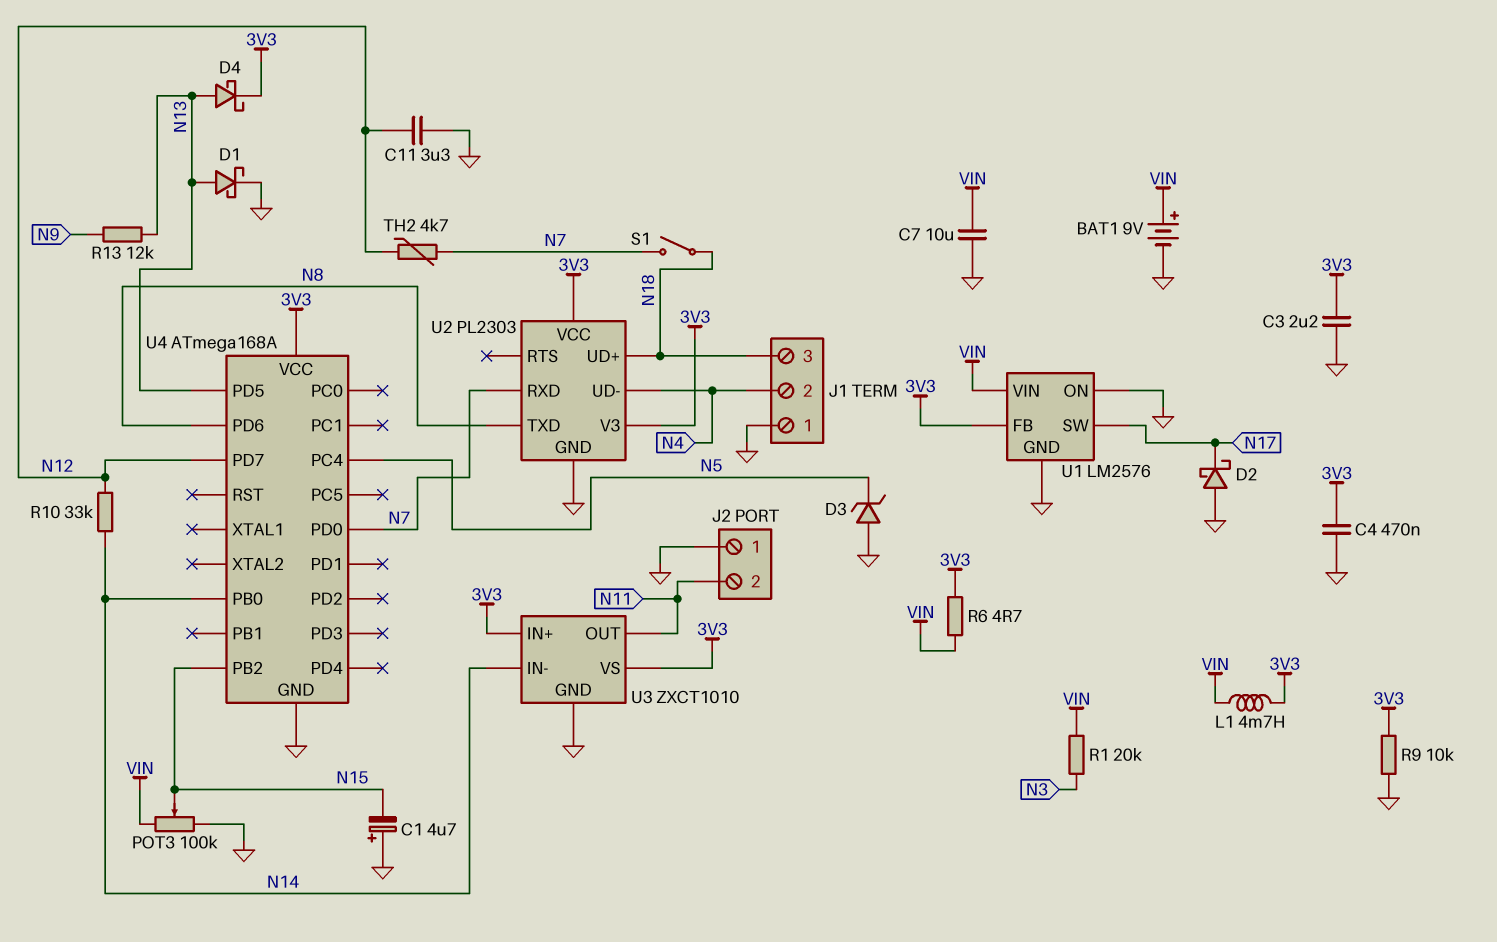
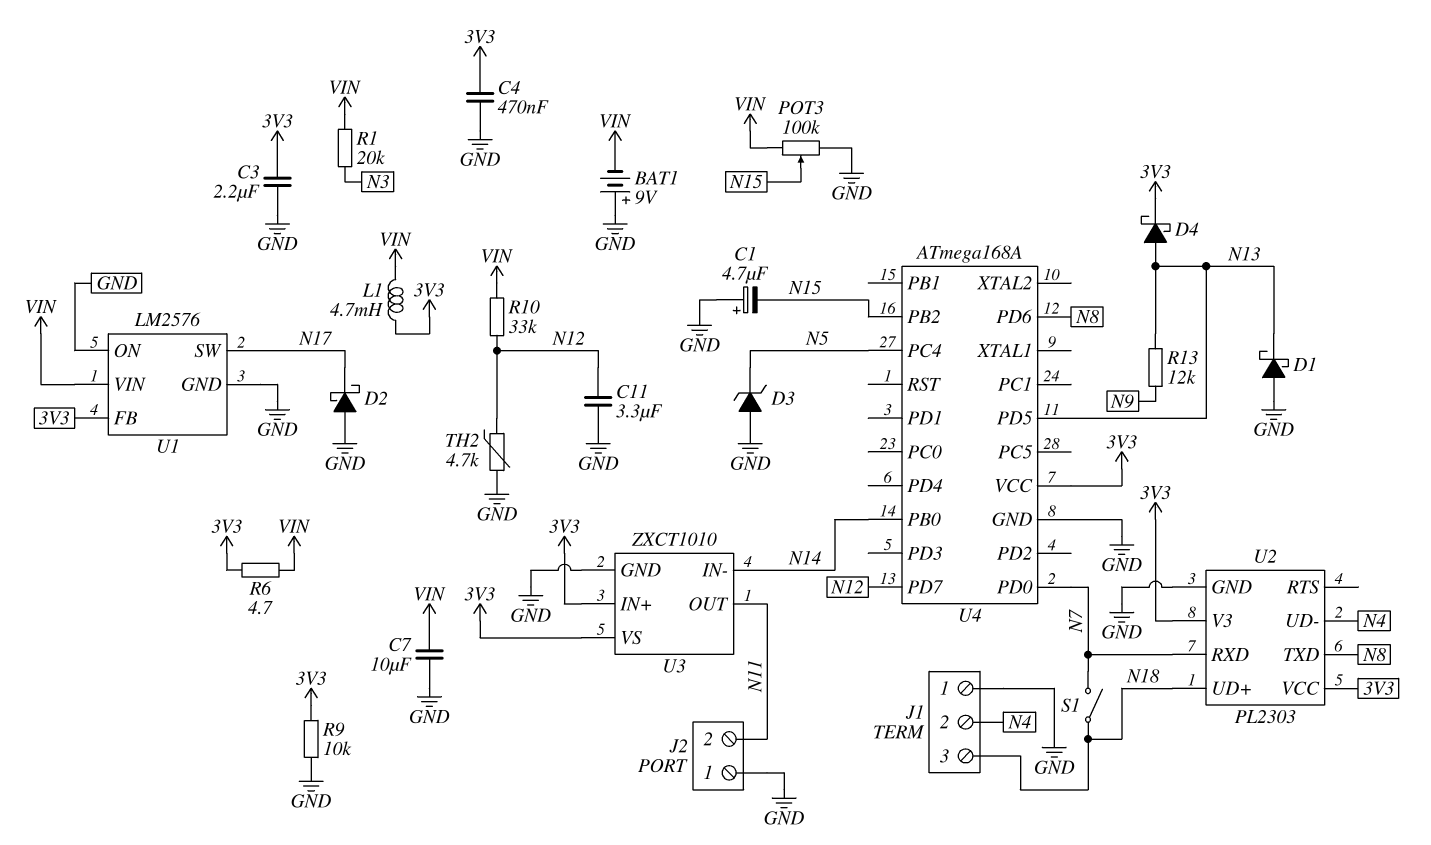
BAT1: 9V (plus VIN, minus GND) -> 9V (plus GND, minus VIN)
D1: schottky (A N13, K GND) -> schottky (A GND, K N13)
R10: 33k (N12, N14) -> 33k (N12, VIN)
TH2: 4.7k (N7, N12) -> 4.7k (GND, N12)

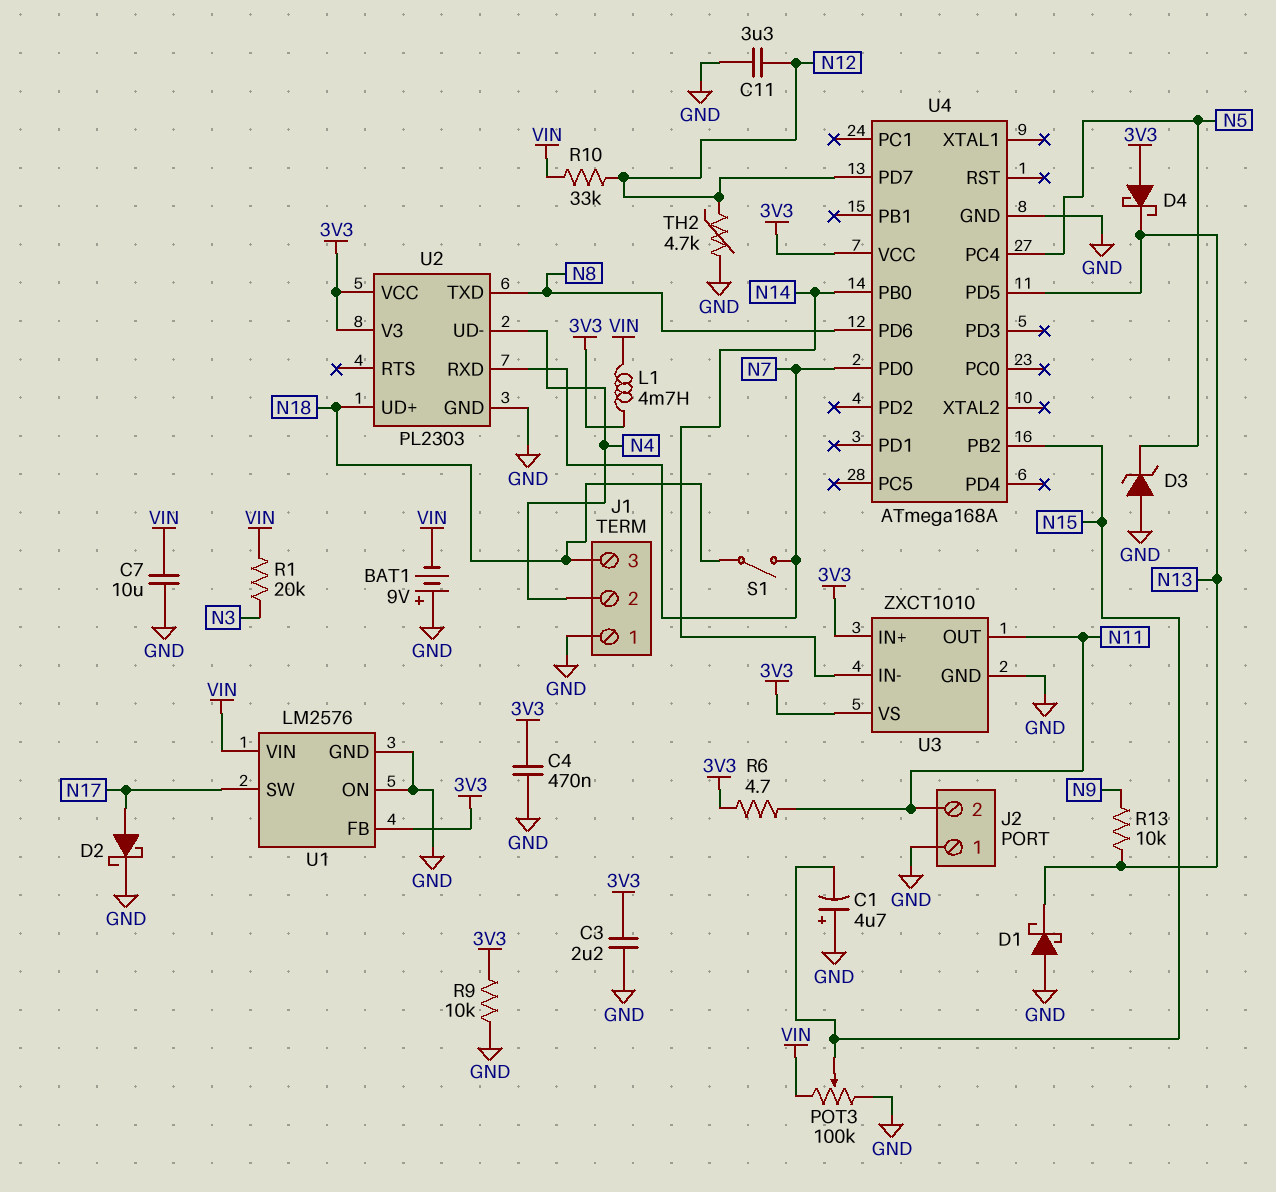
D2: schottky (A GND, K N17) -> schottky (A N17, K GND)
D4: schottky (A N13, K 3V3) -> schottky (A 3V3, K N13)
R6: 4.7 (3V3, VIN) -> 4.7 (3V3, N11)
R13: 12k (N9, N13) -> 10k (N9, N13)

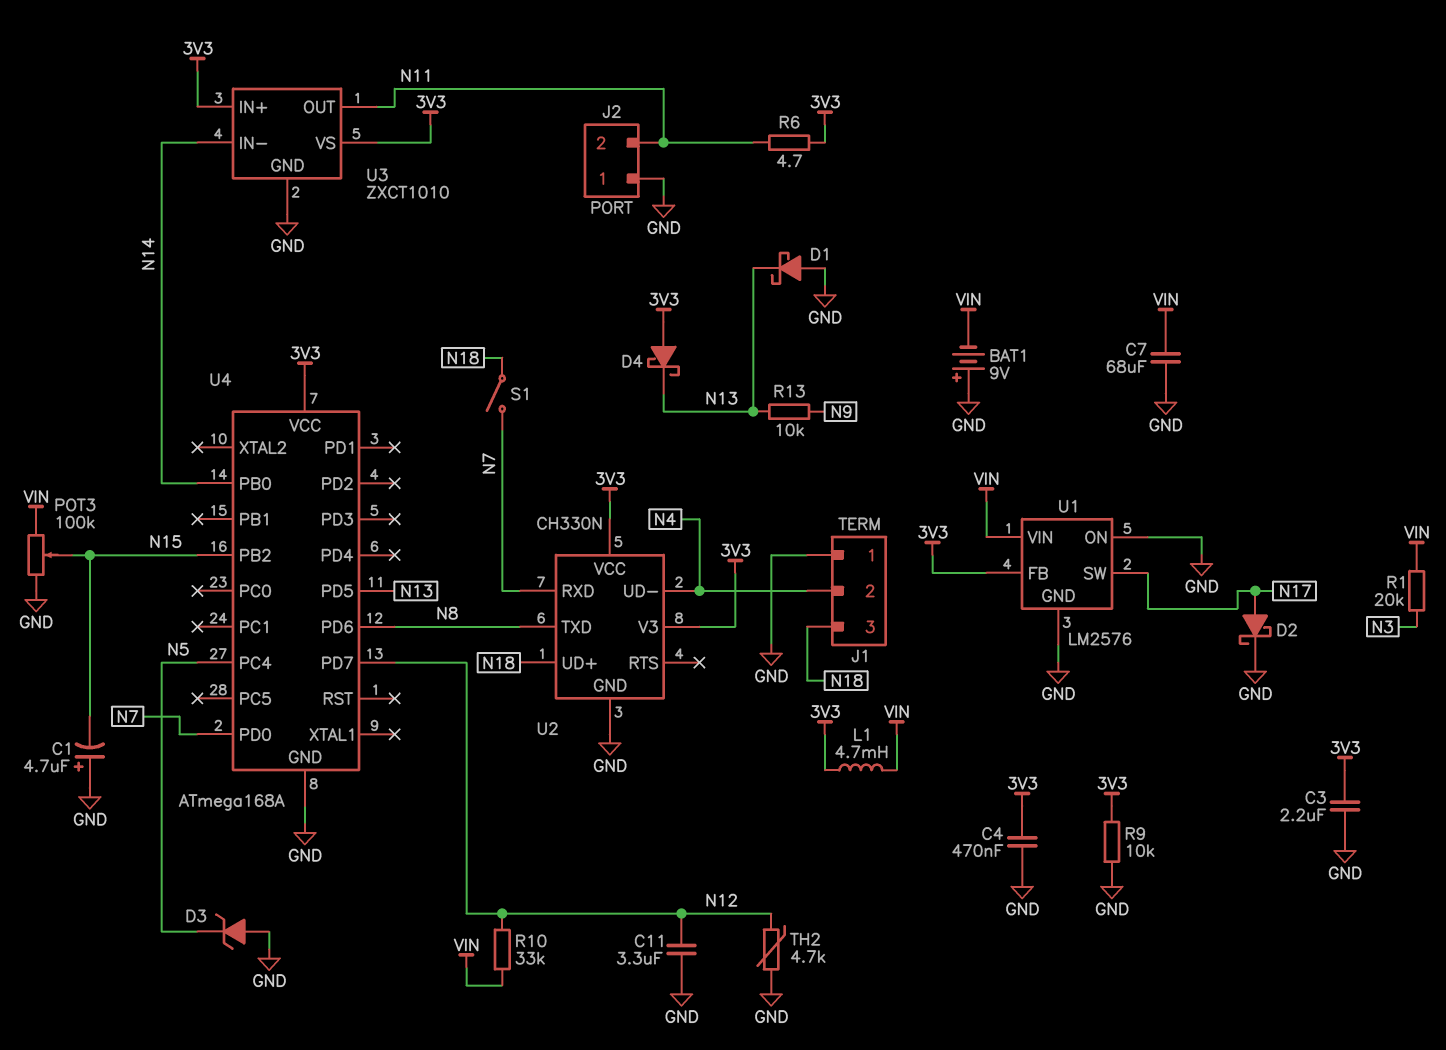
C7: 10uF (GND, VIN) -> 68uF (GND, VIN)
U2: PL2303 -> CH330N

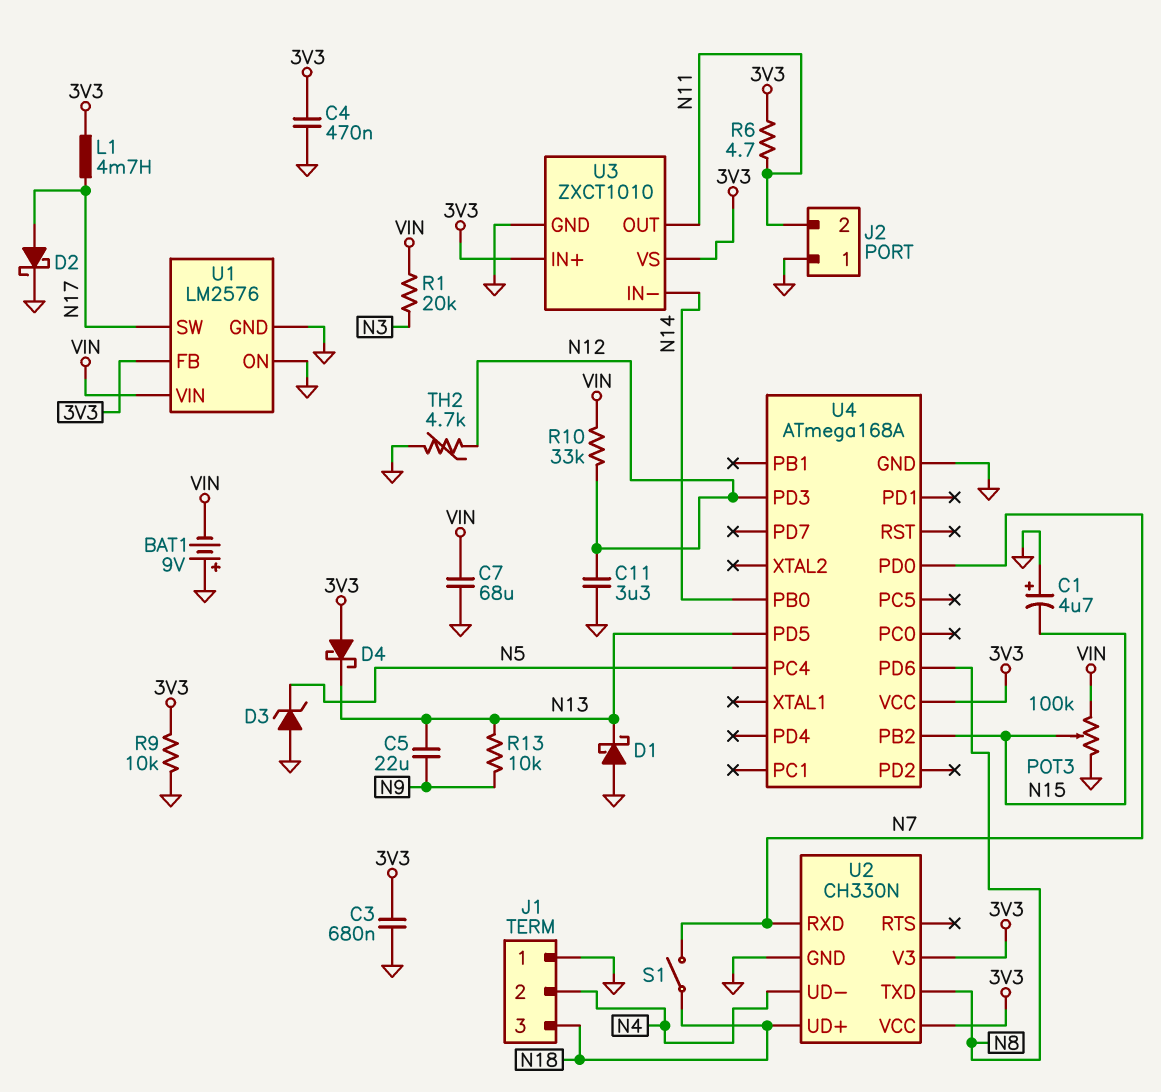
C3: 2.2uF (3V3, GND) -> 680nF (3V3, GND)
C5: none -> 22uF (N9, N13)
L1: 4.7mH (3V3, VIN) -> 4.7mH (3V3, N17)
U4 pin PD3: none -> N12
U4 pin PD7: N12 -> none

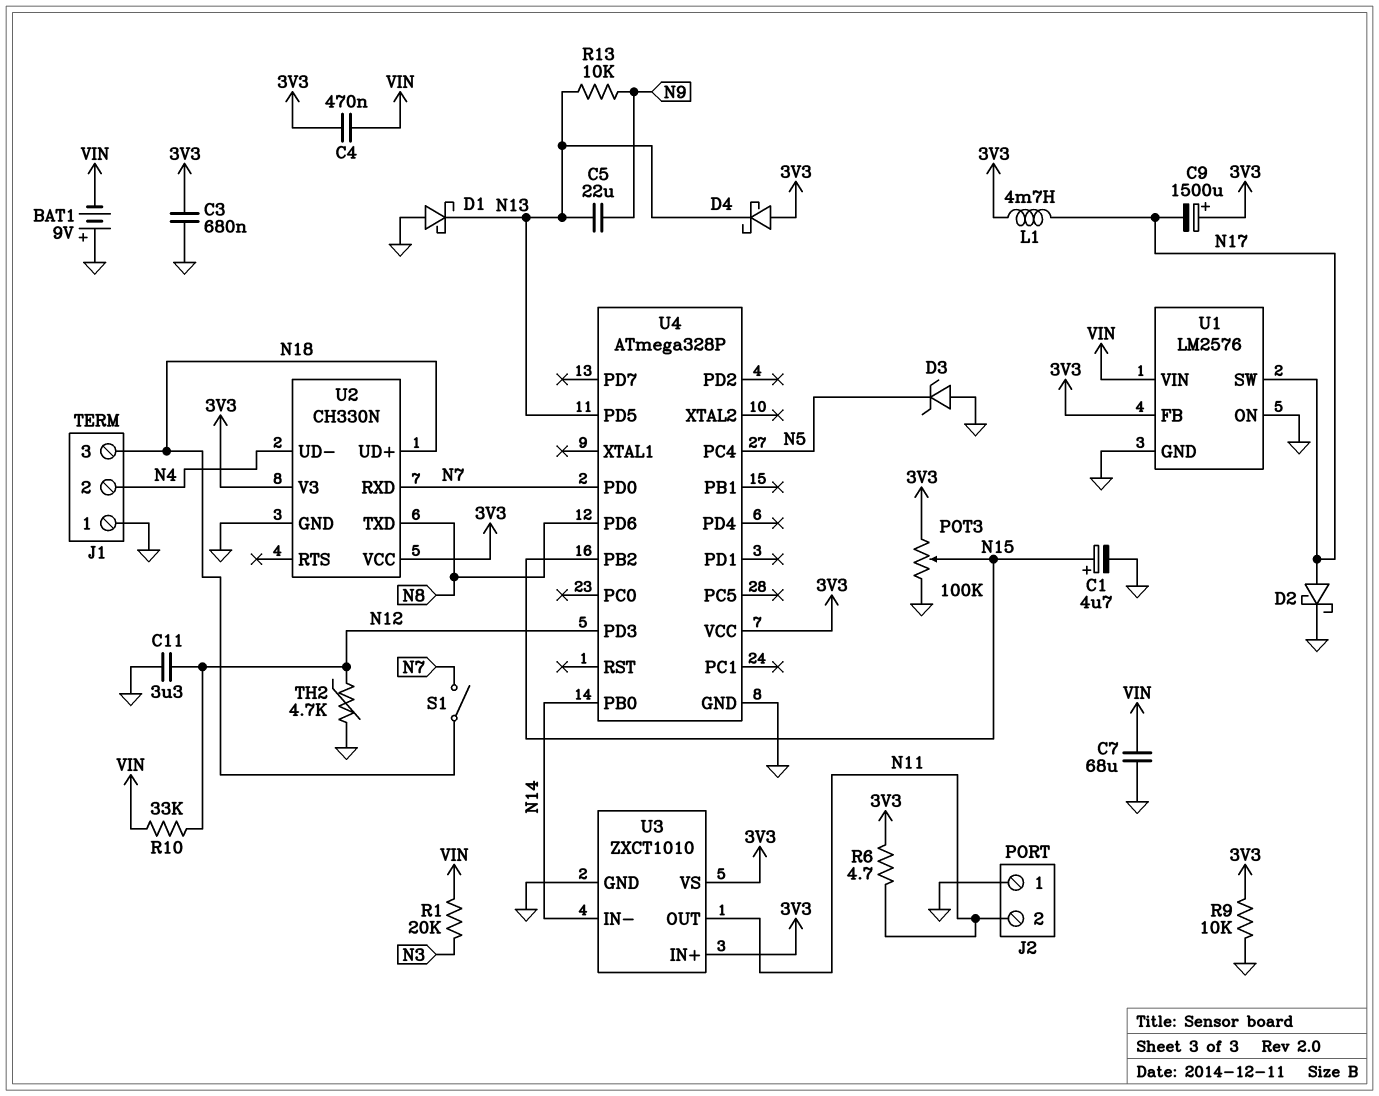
C1: 4.7uF (plus GND, minus N15) -> 4.7uF (plus N15, minus GND)
C4: 470nF (3V3, GND) -> 470nF (3V3, VIN)
C9: none -> 1500uF (plus 3V3, minus N17)
POT3: 100k (GND, VIN, wiper N15) -> 100k (3V3, GND, wiper N15)
U4: ATmega168A -> ATmega328P

